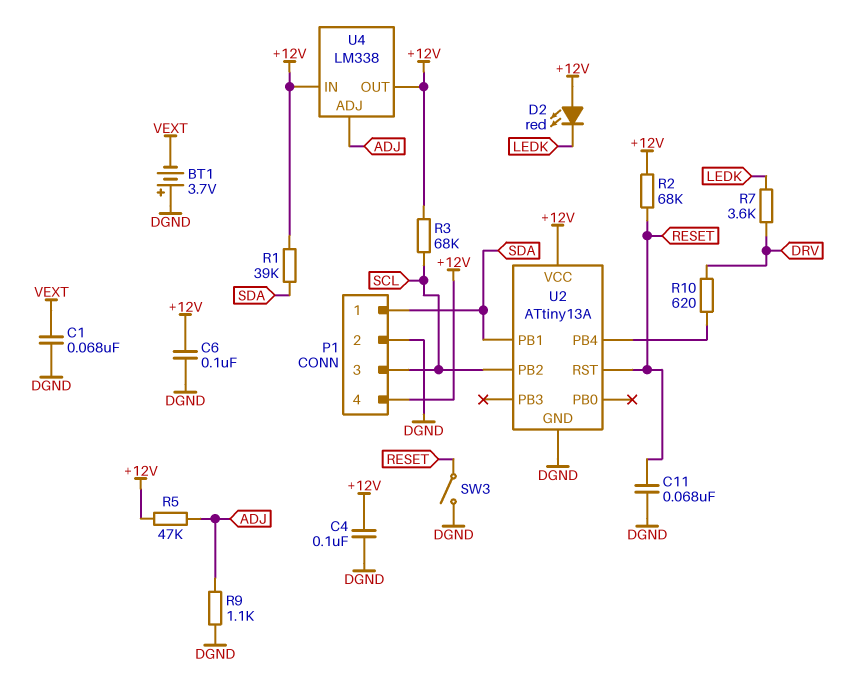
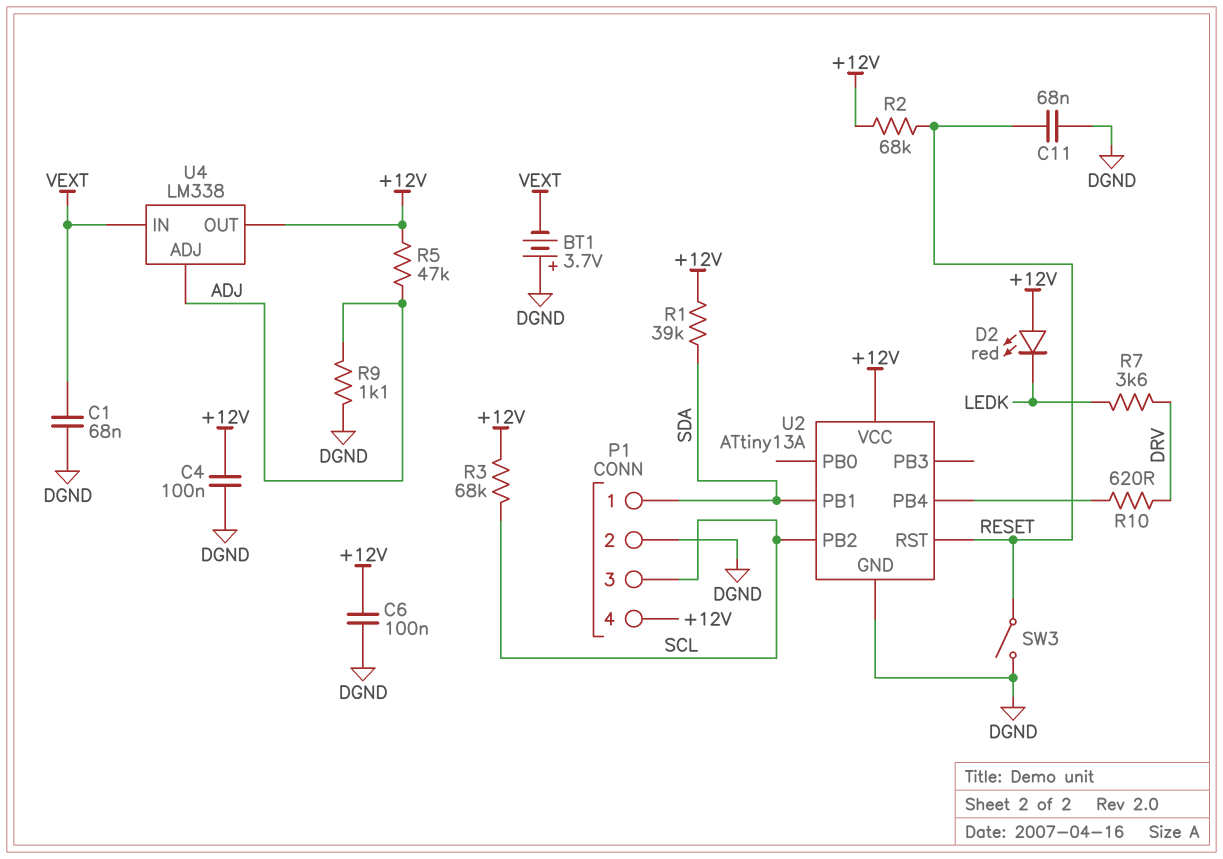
U4 pin IN: +12V -> VEXT

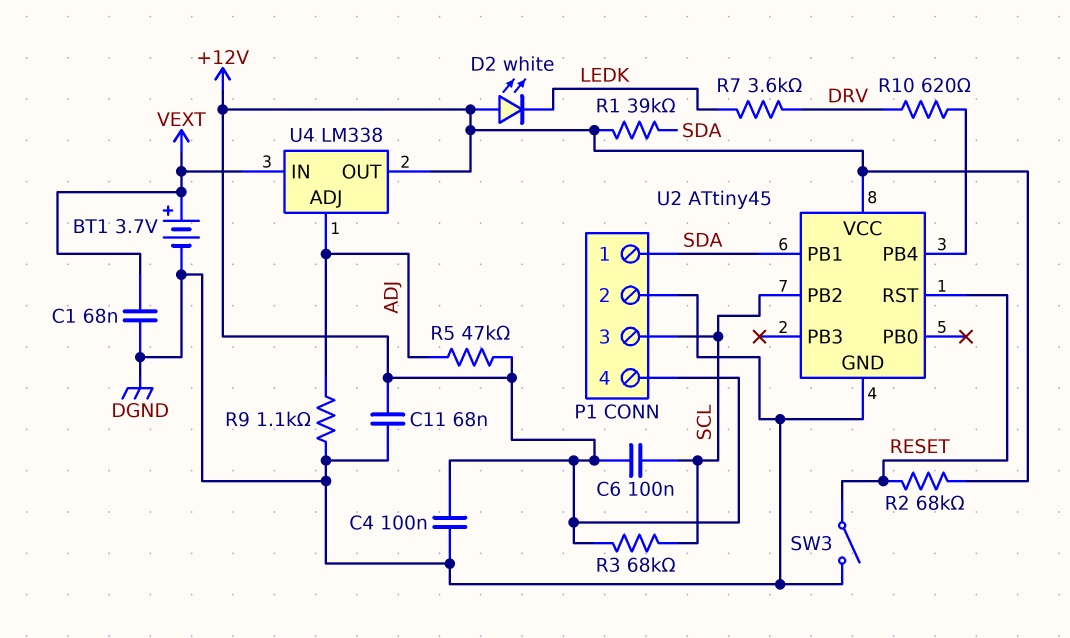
BT1: 3.7V (plus DGND, minus VEXT) -> 3.7V (plus VEXT, minus DGND)
C6: 100nF (+12V, DGND) -> 100nF (+12V, SCL)
C11: 68nF (DGND, RESET) -> 68nF (+12V, DGND)
D2: LED red (A +12V, K LEDK) -> LED white (A +12V, K LEDK)
U2: ATtiny13A -> ATtiny45

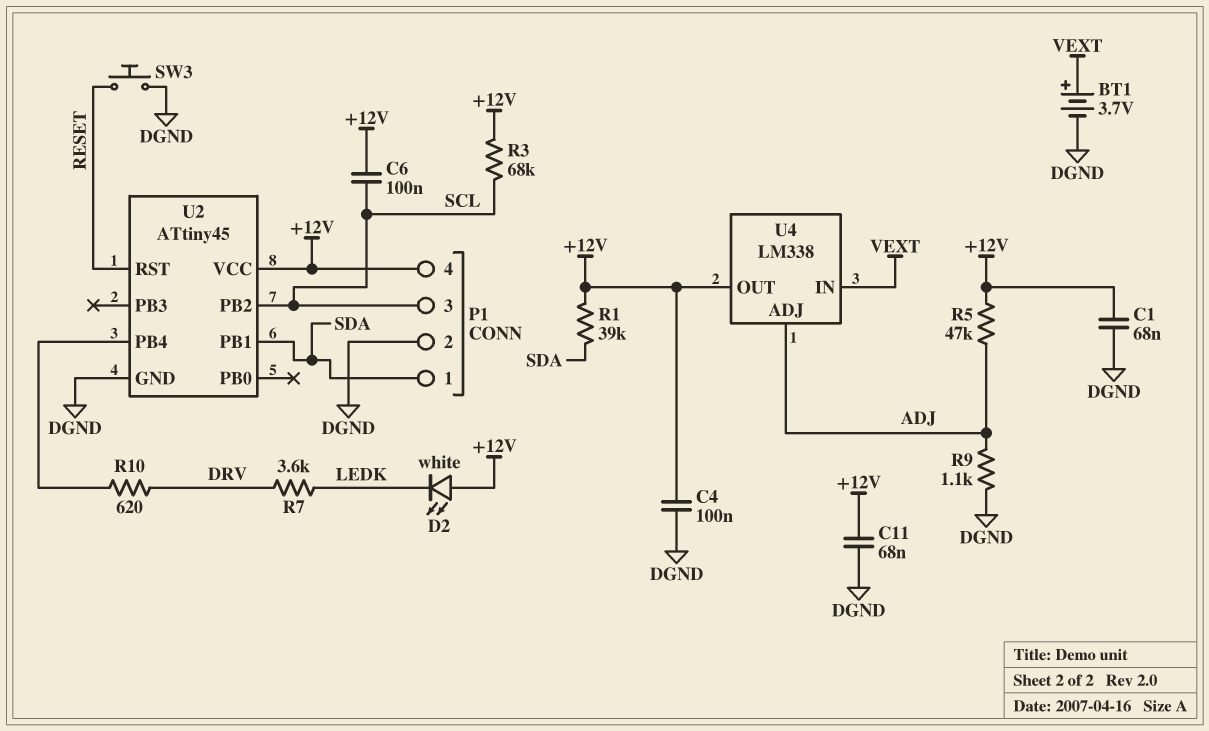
C1: 68nF (DGND, VEXT) -> 68nF (+12V, DGND)
R2: 68k (+12V, RESET) -> none
SW3: switch (DGND, RESET) -> button (DGND, RESET)

